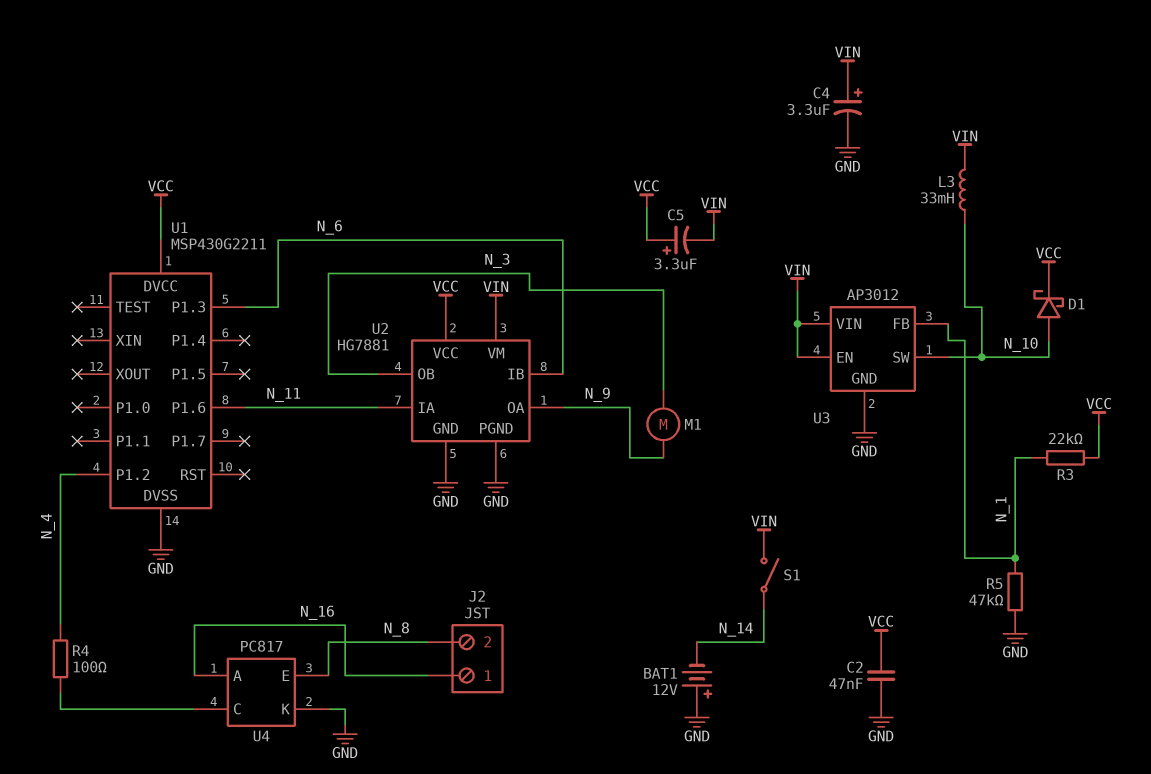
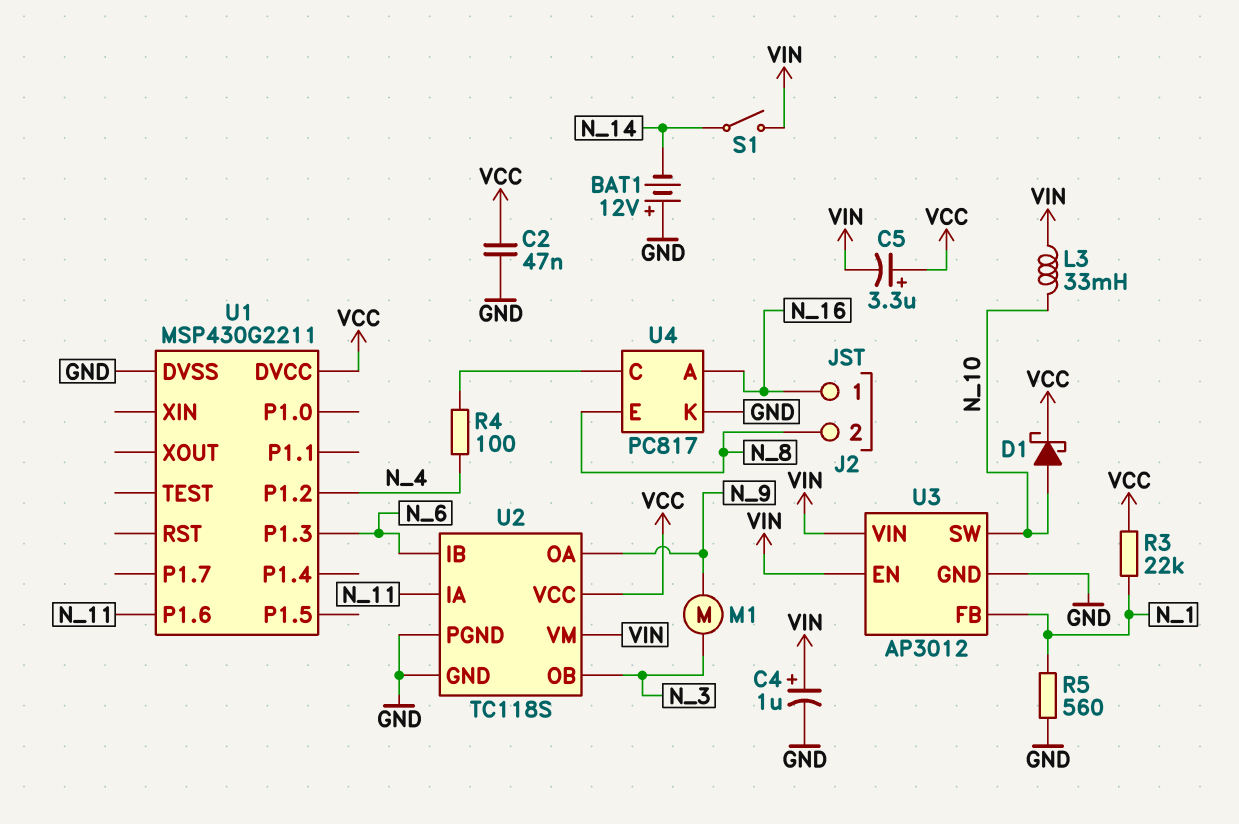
C4: 3.3uF (plus VIN, minus GND) -> 1uF (plus VIN, minus GND)
R5: 47k (GND, N_1) -> 560 (GND, N_1)
U2: HG7881 -> TC118S

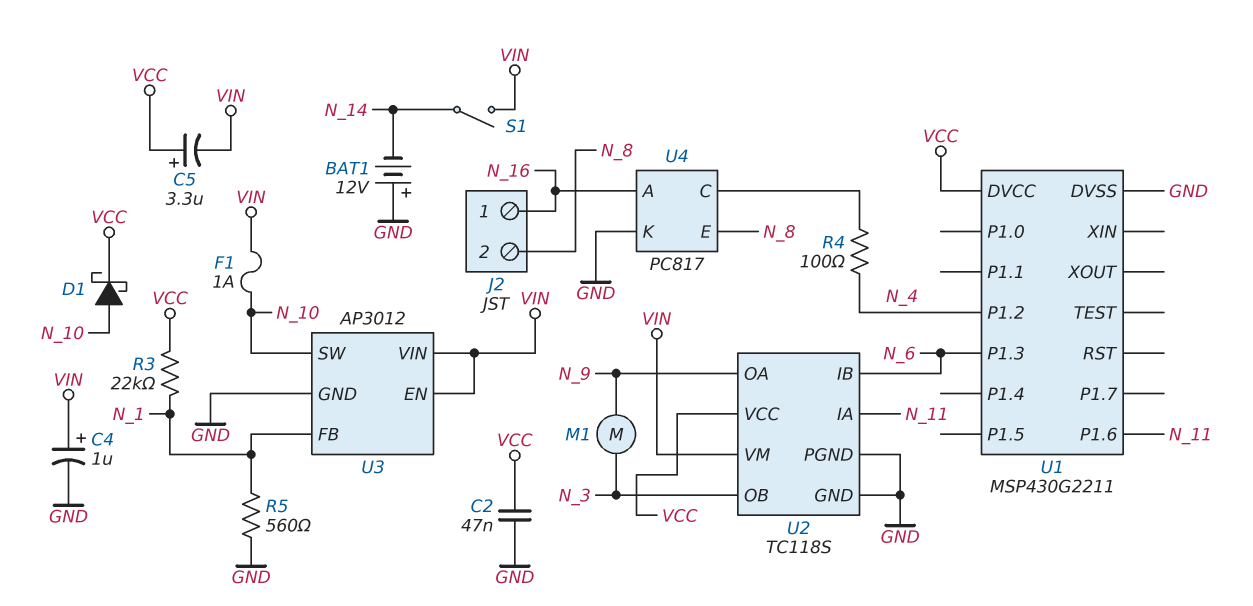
F1: none -> 1A (N_10, VIN)
L3: 33mH (N_10, VIN) -> none

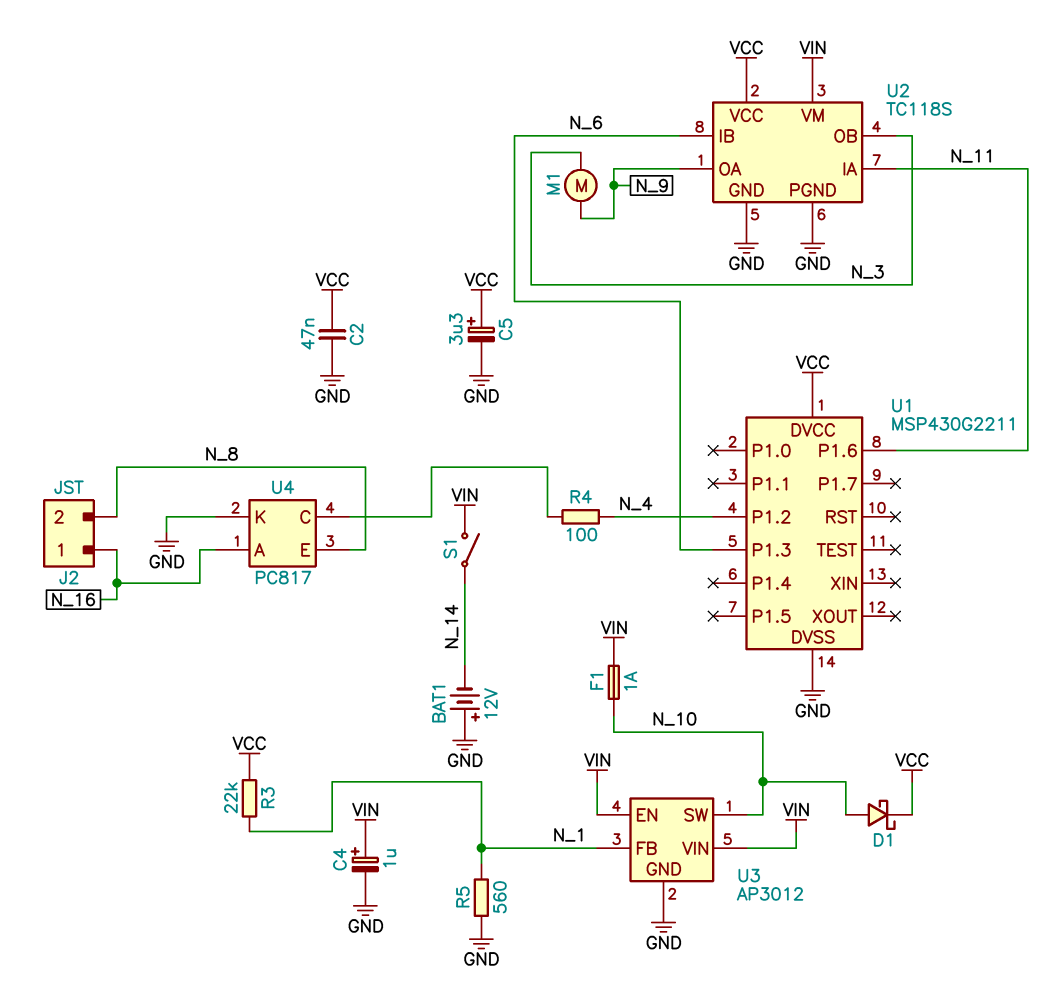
C5: 3.3uF (plus VCC, minus VIN) -> 3.3uF (plus VCC, minus GND)

